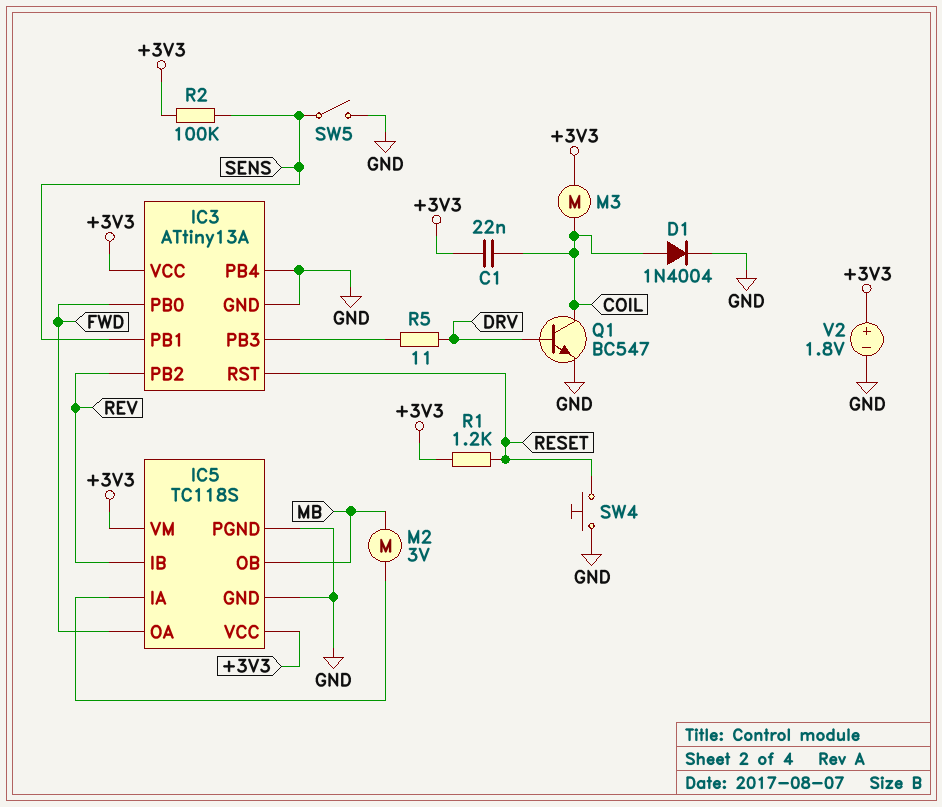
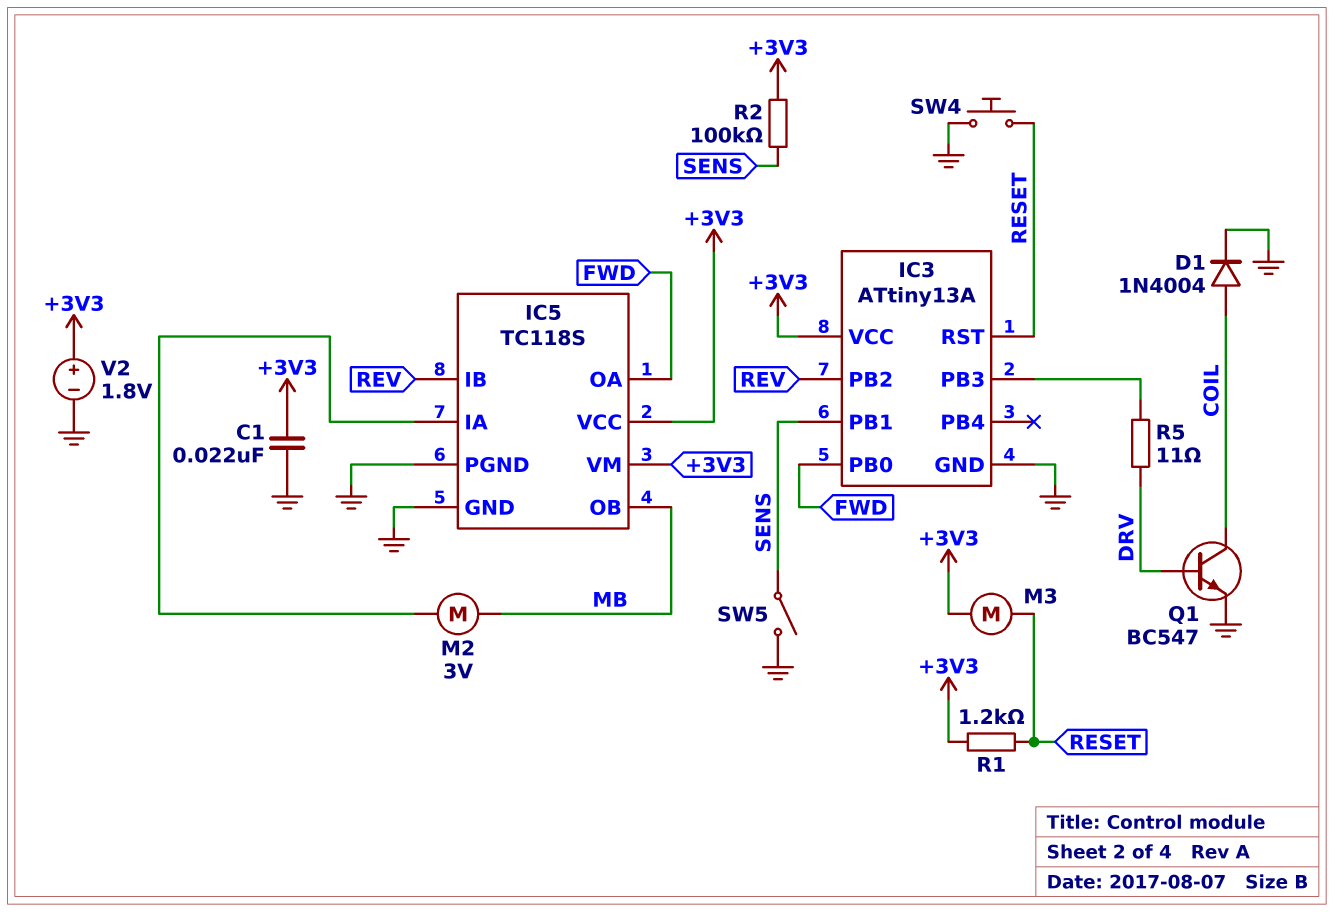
C1: 22nF (+3V3, COIL) -> 22nF (+3V3, GND)
IC3 pin PB4: GND -> none
M3: motor (+3V3, COIL) -> motor (+3V3, RESET)

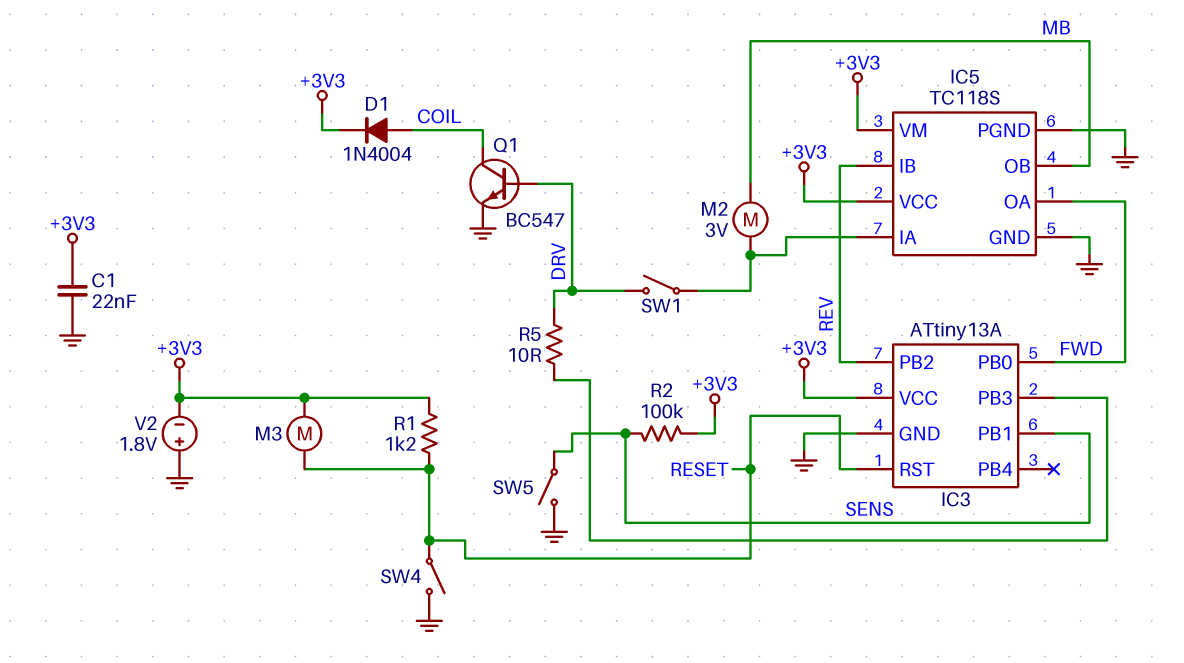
D1: diode 1N4004 (A COIL, K GND) -> diode 1N4004 (A COIL, K +3V3)
R5: 11 (DRV, IC3/PB3) -> 10 (DRV, IC3/PB3)
SW1: none -> switch (DRV, IC5/IA)
SW4: button (GND, RESET) -> switch (GND, RESET)
V2: 1.8V (plus +3V3, minus GND) -> 1.8V (plus GND, minus +3V3)

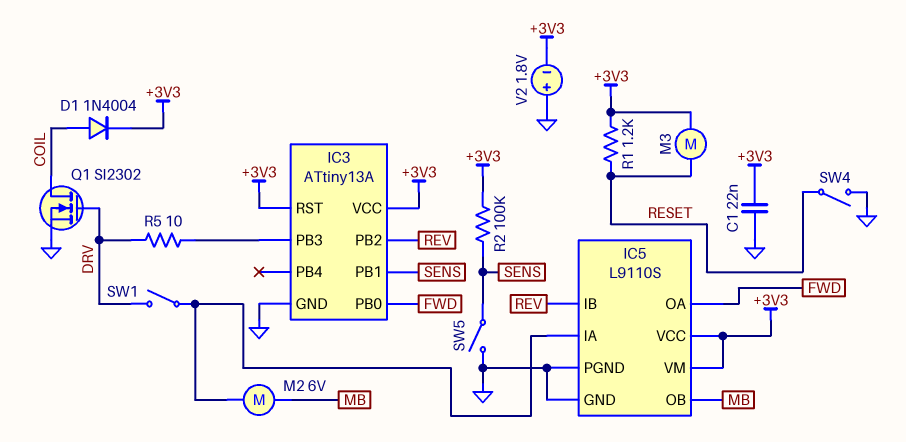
IC3 pin RST: RESET -> +3V3
IC5: TC118S -> L9110S
M2: motor 3V (IC5/IA, MB) -> motor 6V (IC5/IA, MB)
Q1: NPN BC547 (B DRV, C COIL, E GND) -> NMOS SI2302 (G DRV, D COIL, S GND)

